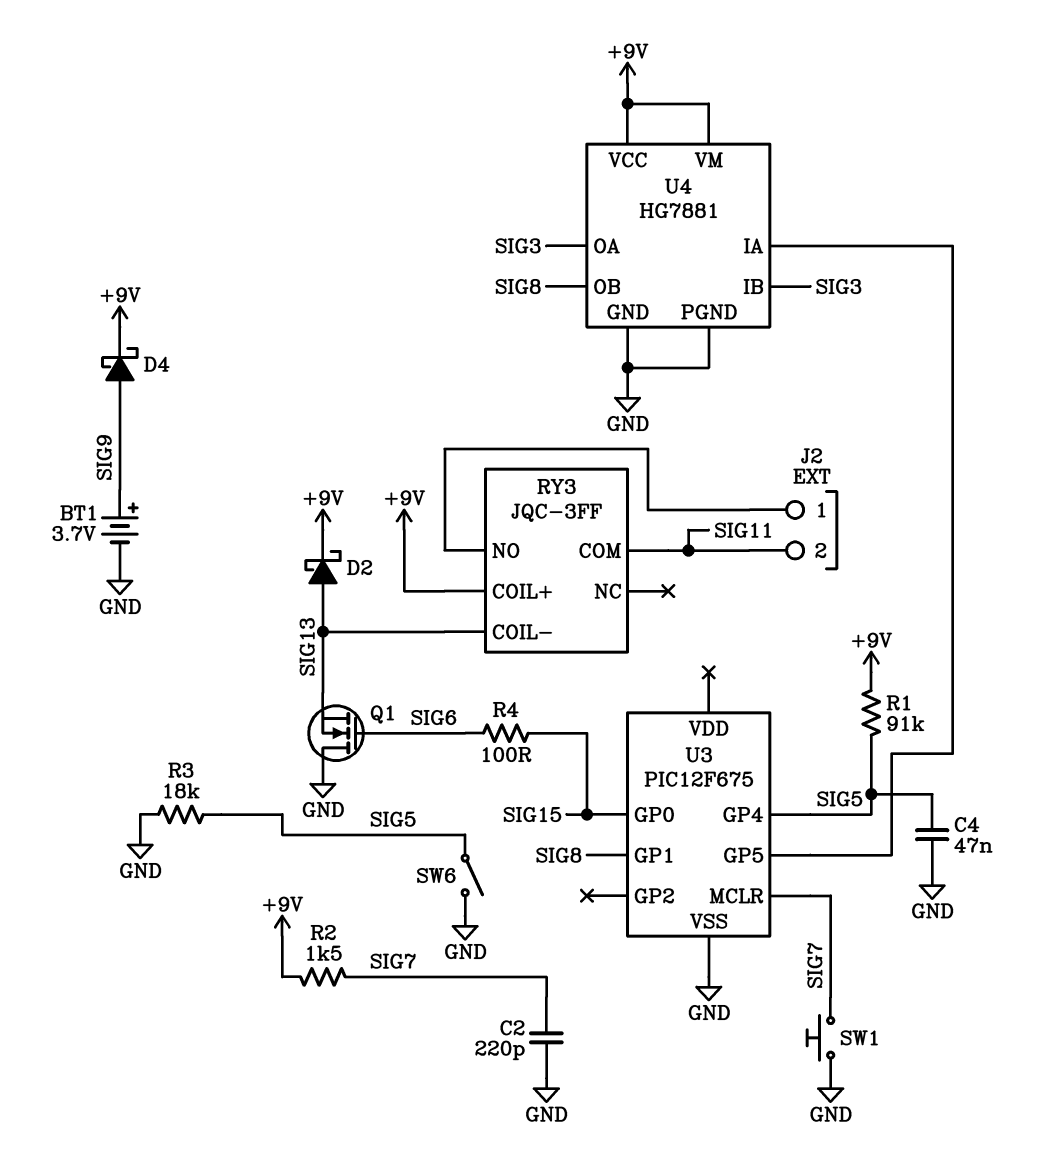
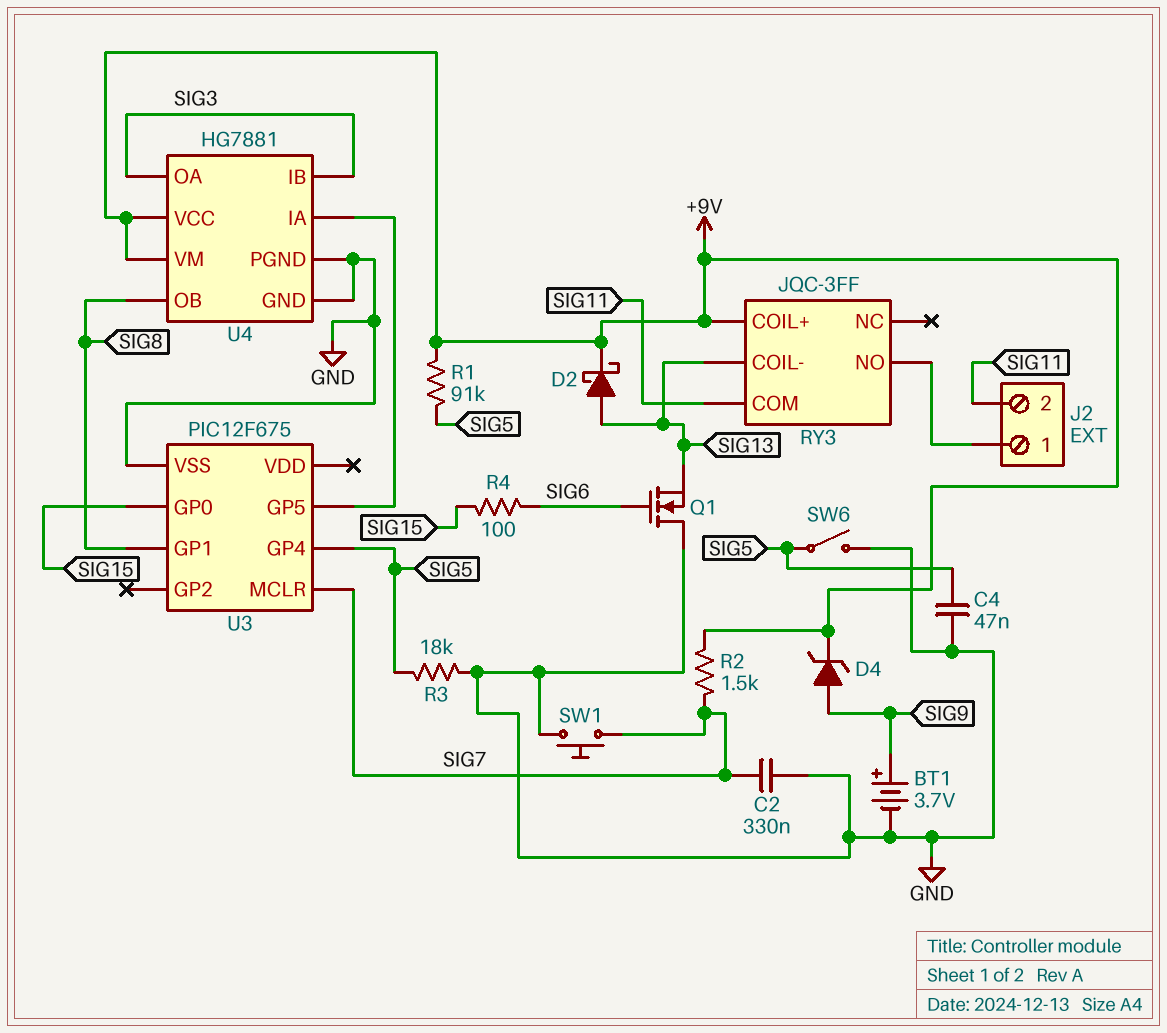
C2: 220pF (GND, SIG7) -> 330nF (GND, SIG7)
D4: schottky (A SIG9, K +9V) -> zener (A SIG9, K +9V)

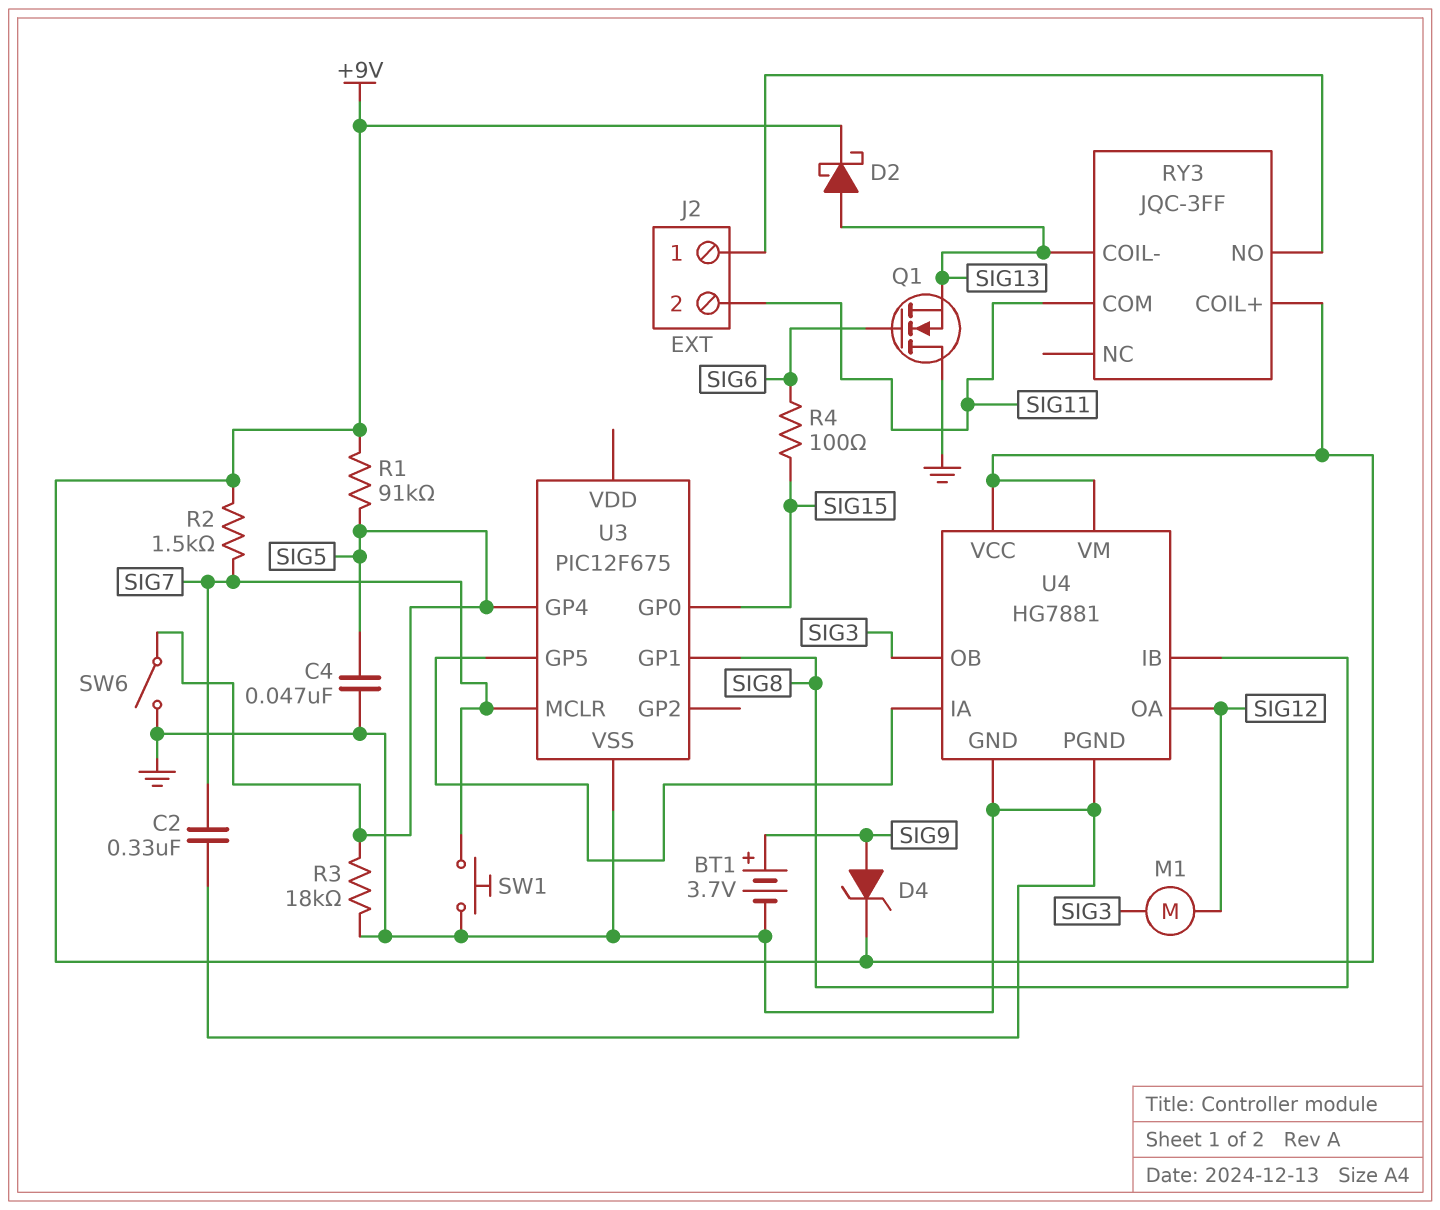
M1: none -> motor (SIG3, SIG12)
U4 pin IB: SIG3 -> SIG8
U4 pin OA: SIG3 -> SIG12
U4 pin OB: SIG8 -> SIG3

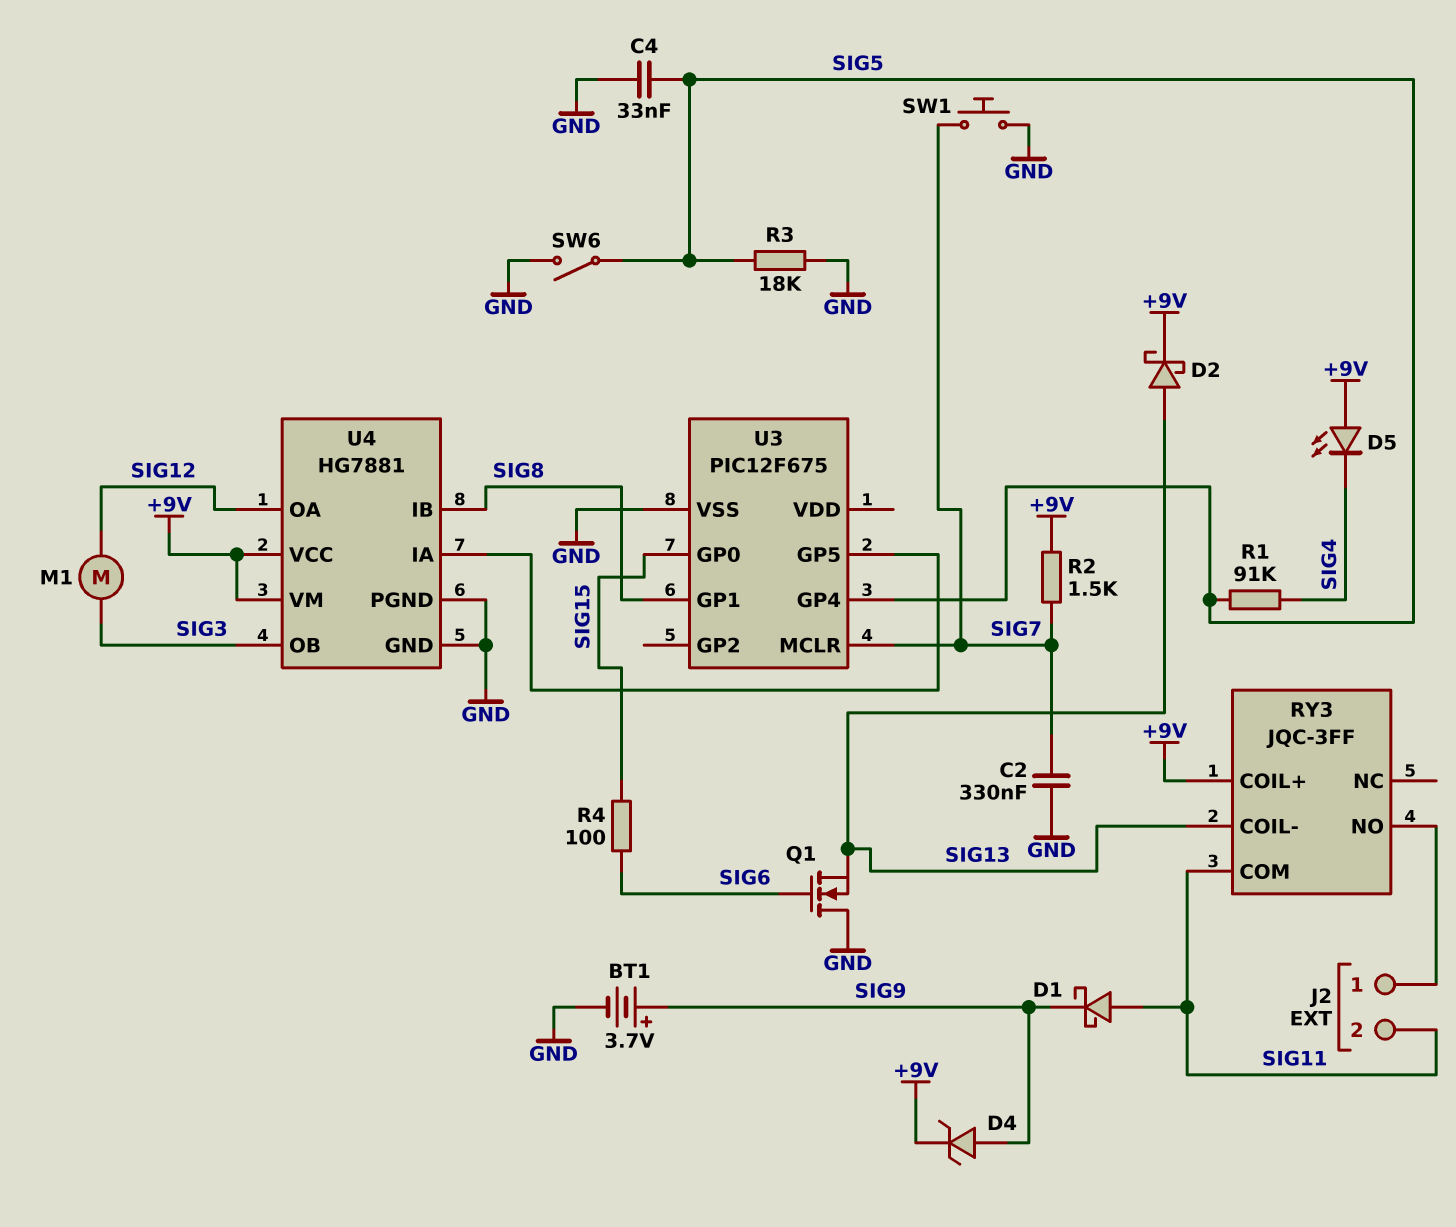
C4: 47nF (GND, SIG5) -> 33nF (GND, SIG5)
D1: none -> schottky (A SIG11, K SIG9)
D5: none -> LED (A +9V, K SIG4)
R1: 91k (+9V, SIG5) -> 91k (SIG4, SIG5)

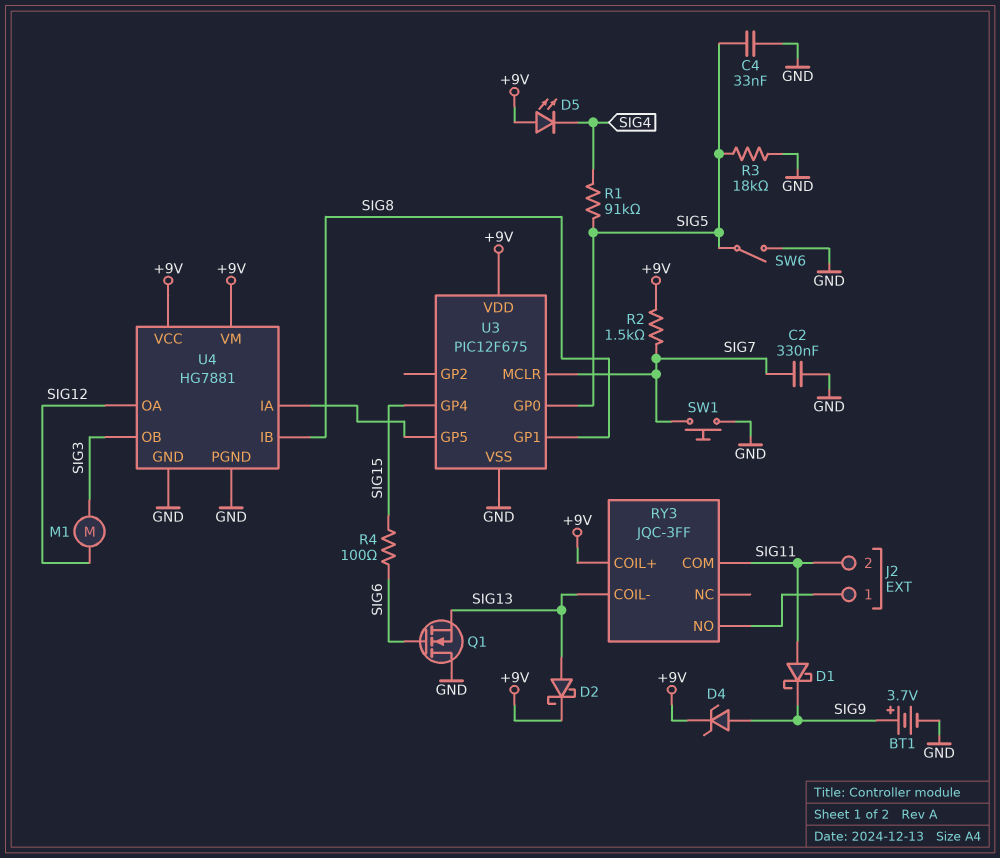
U3 pin GP0: SIG15 -> SIG5
U3 pin GP4: SIG5 -> SIG15
U3 pin VDD: none -> +9V

